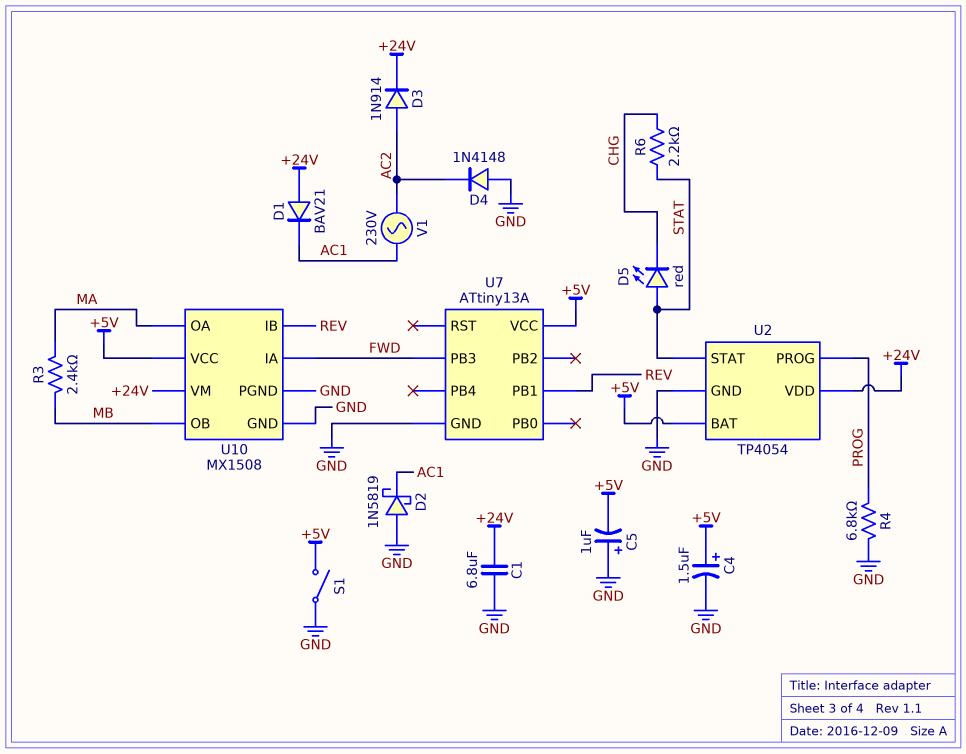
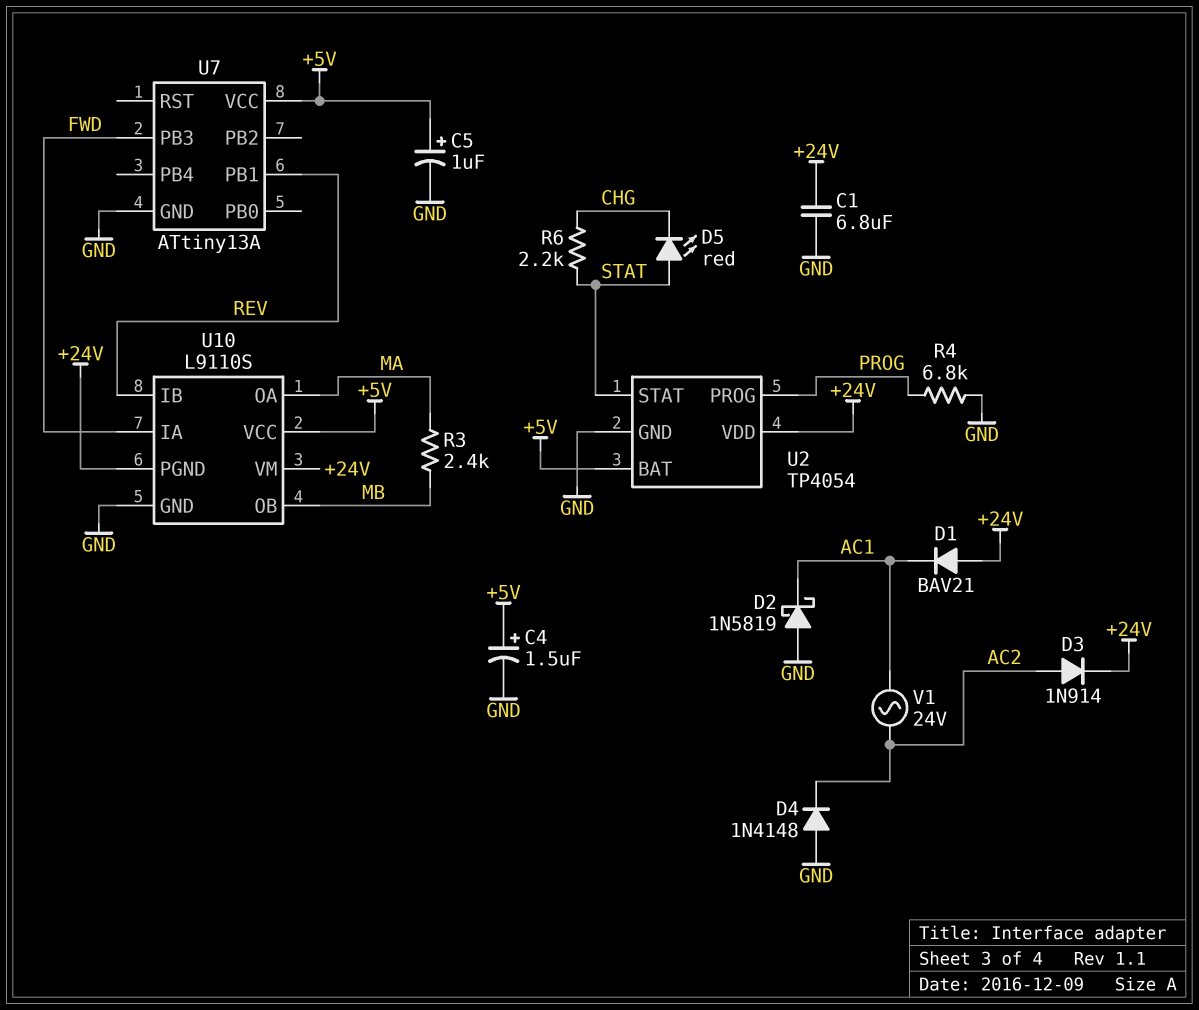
C5: 1uF (plus GND, minus +5V) -> 1uF (plus +5V, minus GND)
S1: switch (+5V, GND) -> none
U10: MX1508 -> L9110S
U10 pin PGND: GND -> +24V
V1: AC 230V (AC1, AC2) -> AC 24V (AC1, AC2)

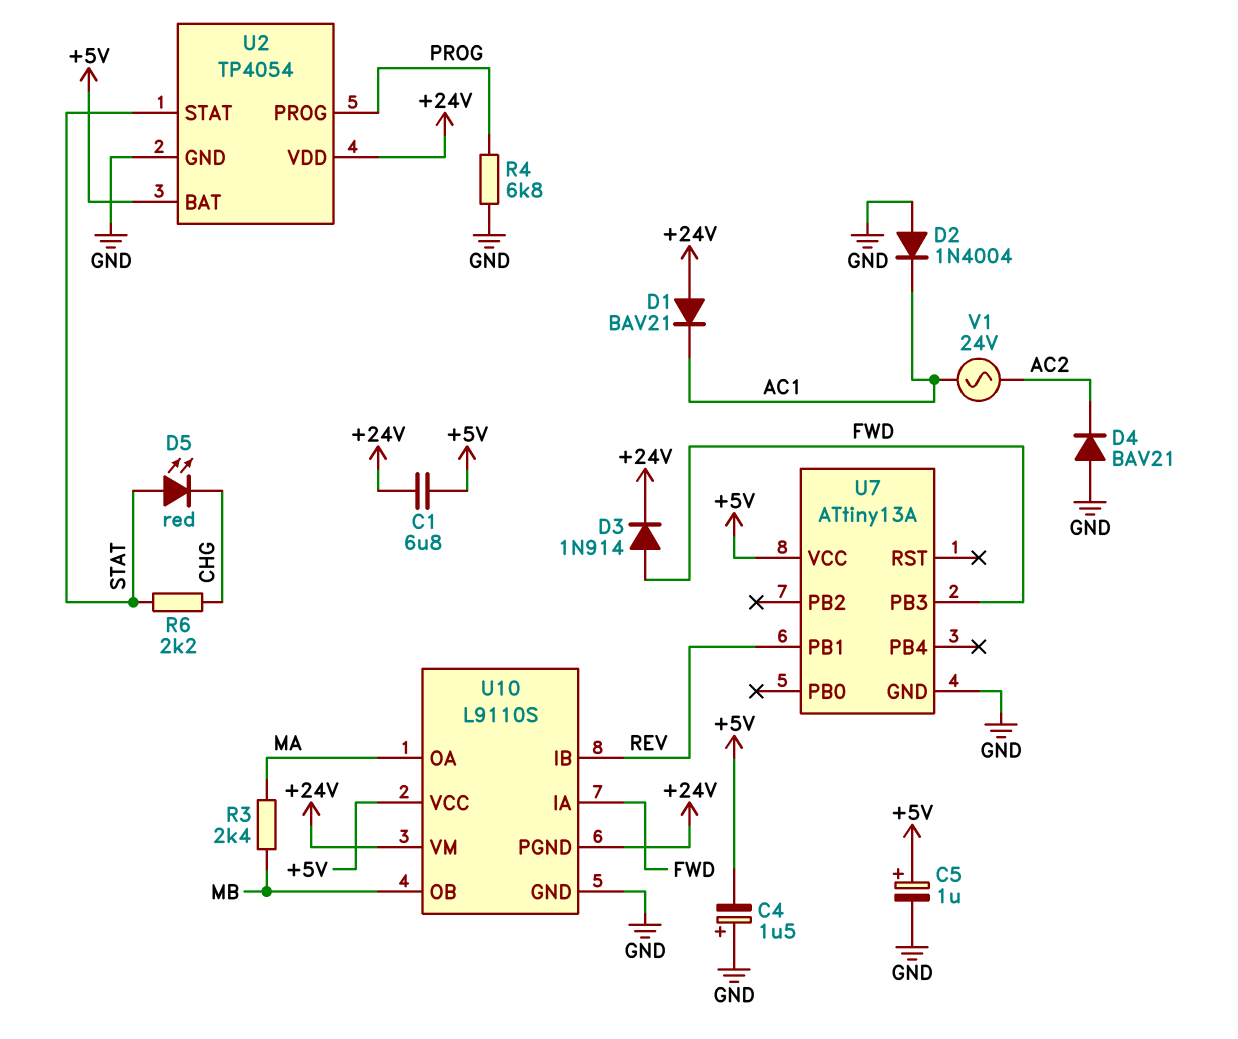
C1: 6.8uF (+24V, GND) -> 6.8uF (+5V, +24V)
C4: 1.5uF (plus +5V, minus GND) -> 1.5uF (plus GND, minus +5V)
D2: schottky 1N5819 (A GND, K AC1) -> diode 1N4004 (A GND, K AC1)
D3: diode 1N914 (A AC2, K +24V) -> diode 1N914 (A FWD, K +24V)
D4: diode 1N4148 (A GND, K AC2) -> diode BAV21 (A GND, K AC2)

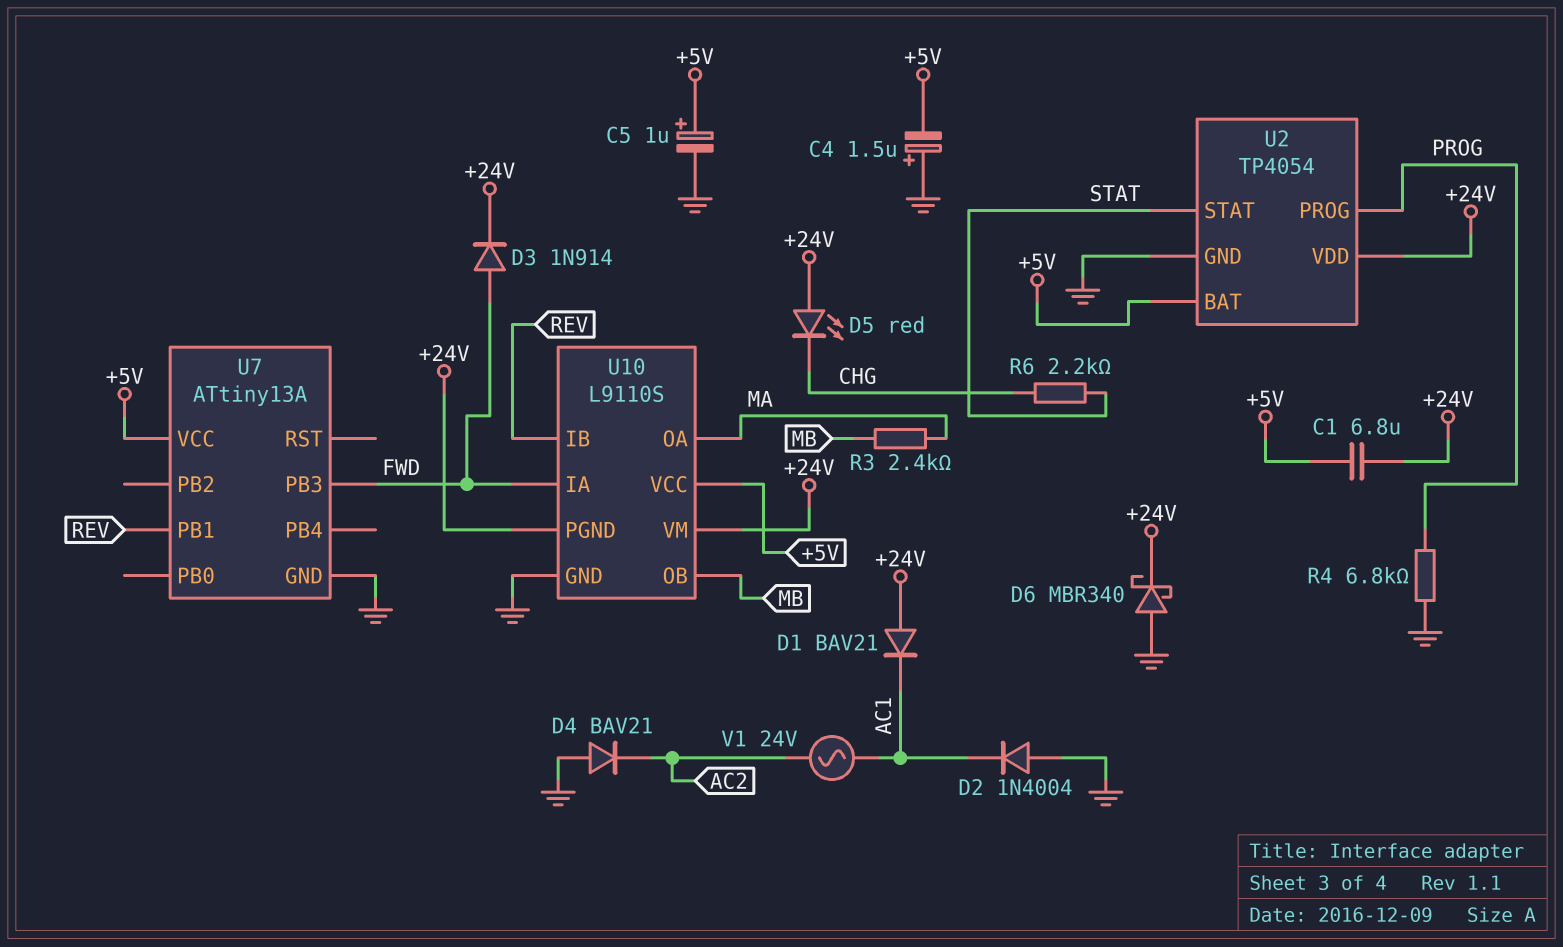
D5: LED red (A STAT, K CHG) -> LED red (A +24V, K CHG)
D6: none -> schottky MBR340 (A GND, K +24V)

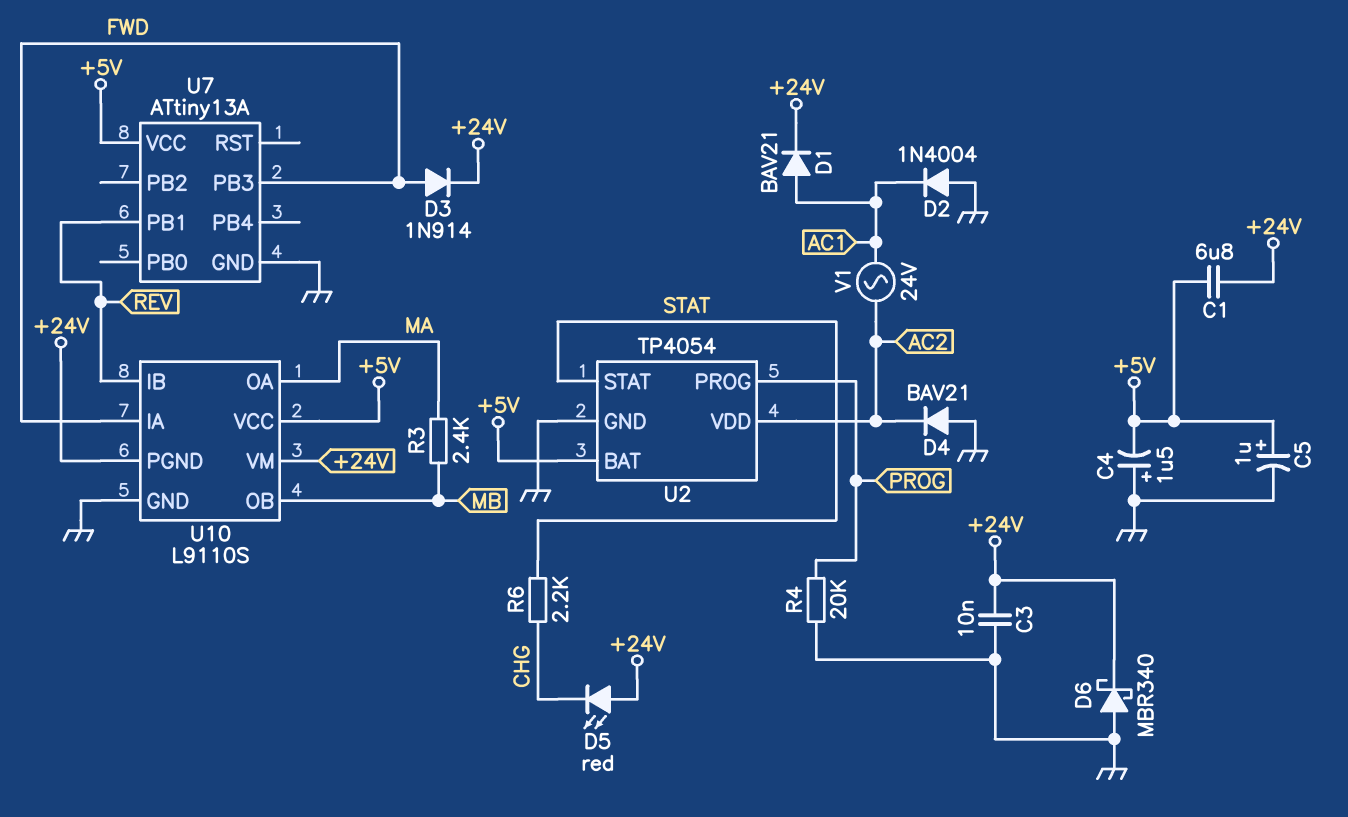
C3: none -> 10nF (+24V, GND)
D1: diode BAV21 (A +24V, K AC1) -> diode BAV21 (A AC1, K +24V)
R4: 6.8k (GND, PROG) -> 20k (GND, PROG)
U2 pin VDD: +24V -> AC2

